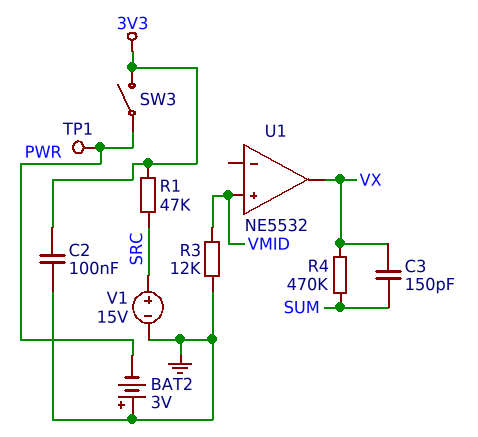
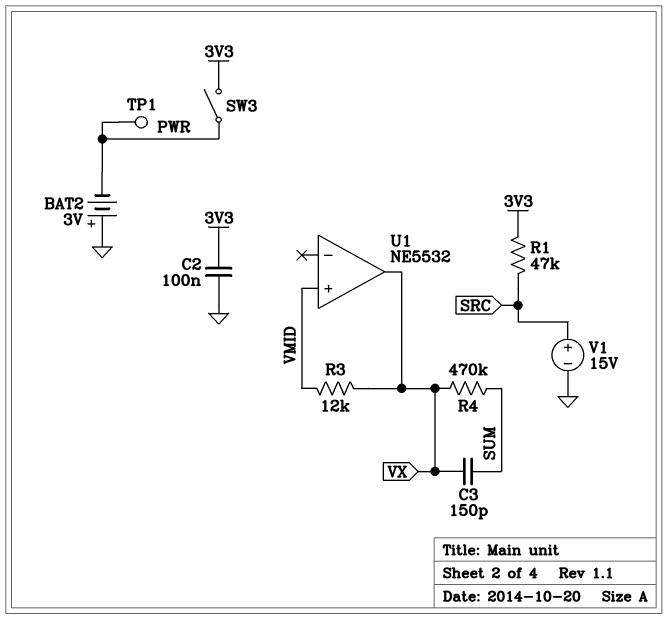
R3: 12k (GND, VMID) -> 12k (VMID, VX)

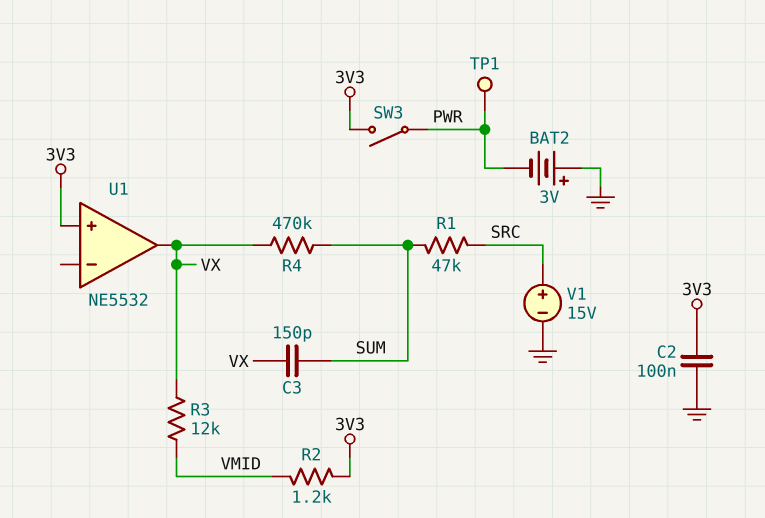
R1: 47k (3V3, SRC) -> 47k (SRC, SUM)
R2: none -> 1.2k (3V3, VMID)
U1 pin in+: VMID -> 3V3

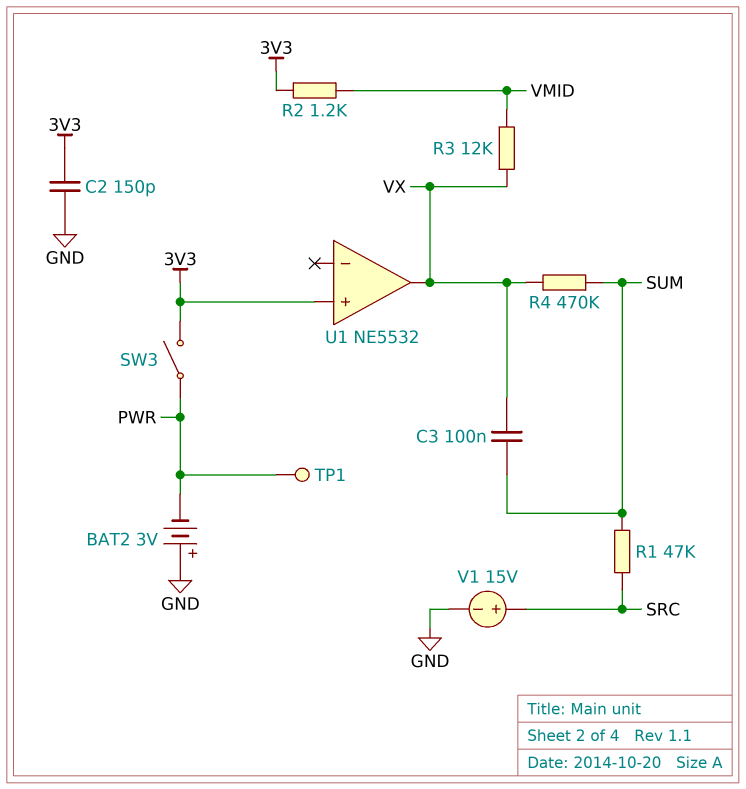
C2: 100nF (3V3, GND) -> 150pF (3V3, GND)
C3: 150pF (SUM, VX) -> 100nF (SUM, VX)

